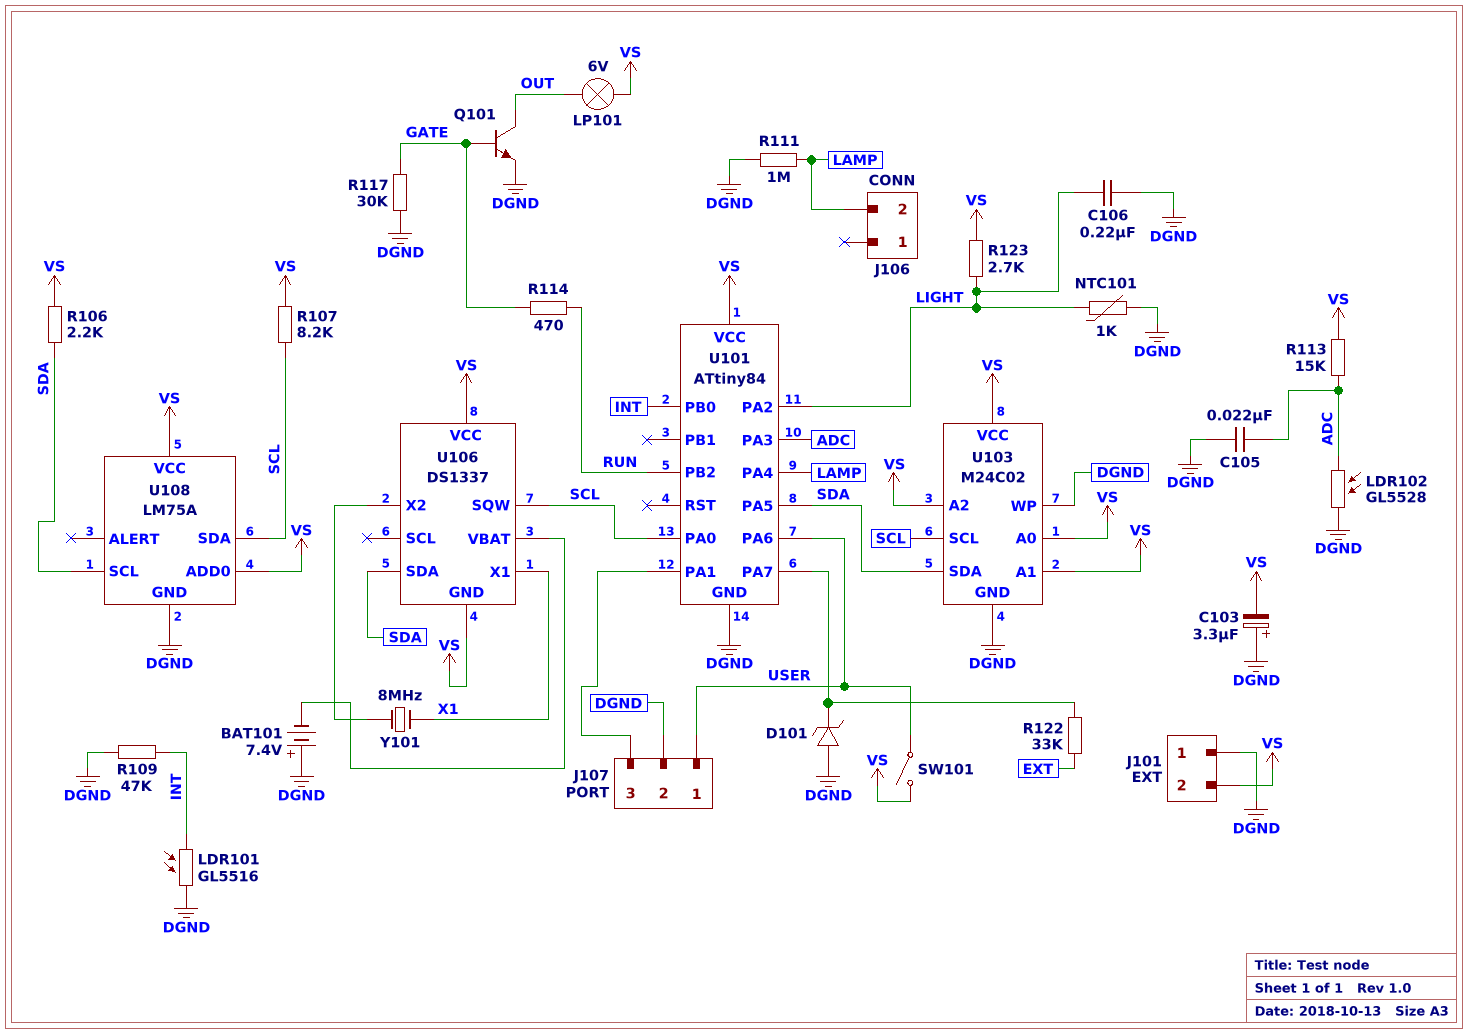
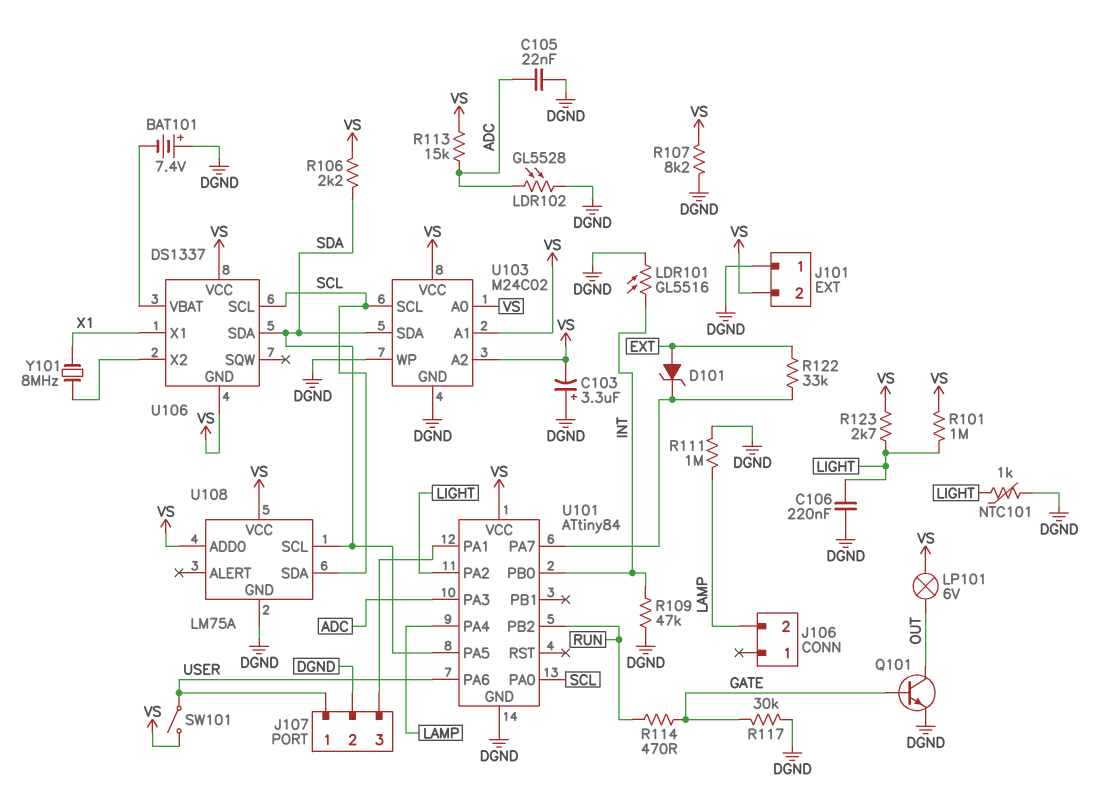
D101: zener (A DGND, K U101/PA7) -> zener (A EXT, K U101/PA7)
R101: none -> 1M (LIGHT, VS)
R107: 8.2k (SCL, VS) -> 8.2k (DGND, VS)
U106 pin SCL: none -> SCL
U106 pin SQW: SCL -> none

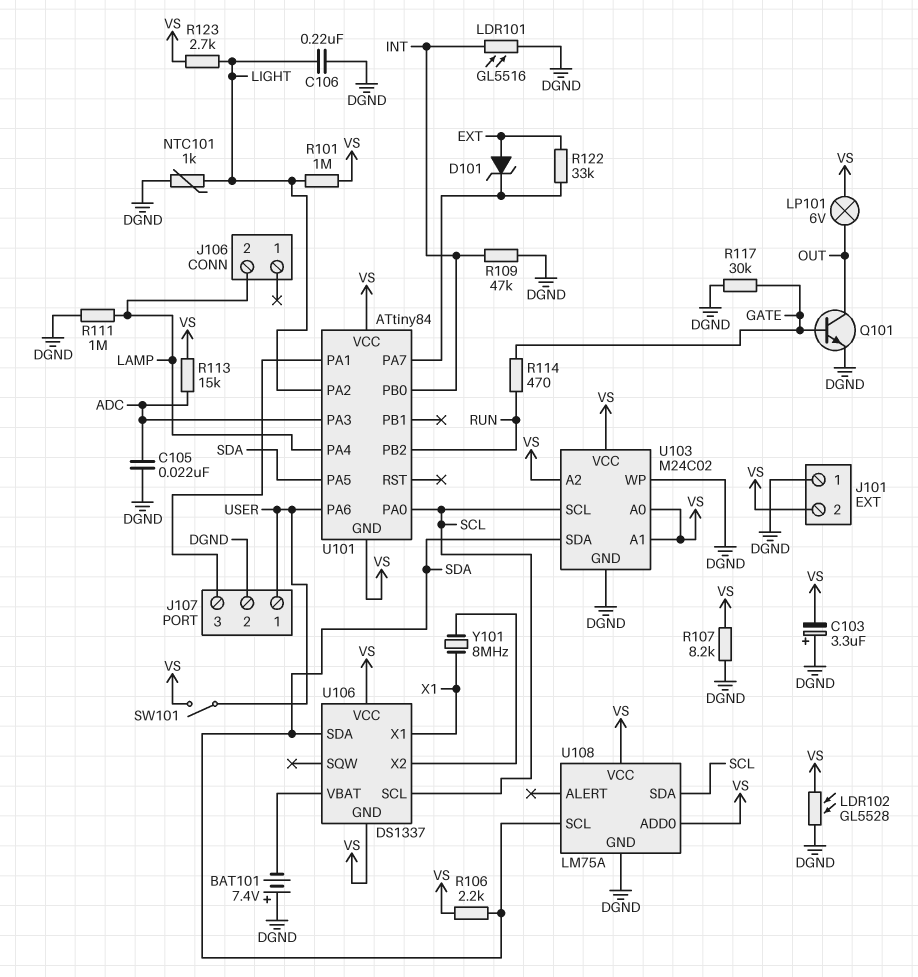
LDR102: GL5528 (ADC, DGND) -> GL5528 (DGND, VS)
U101 pin GND: DGND -> VS

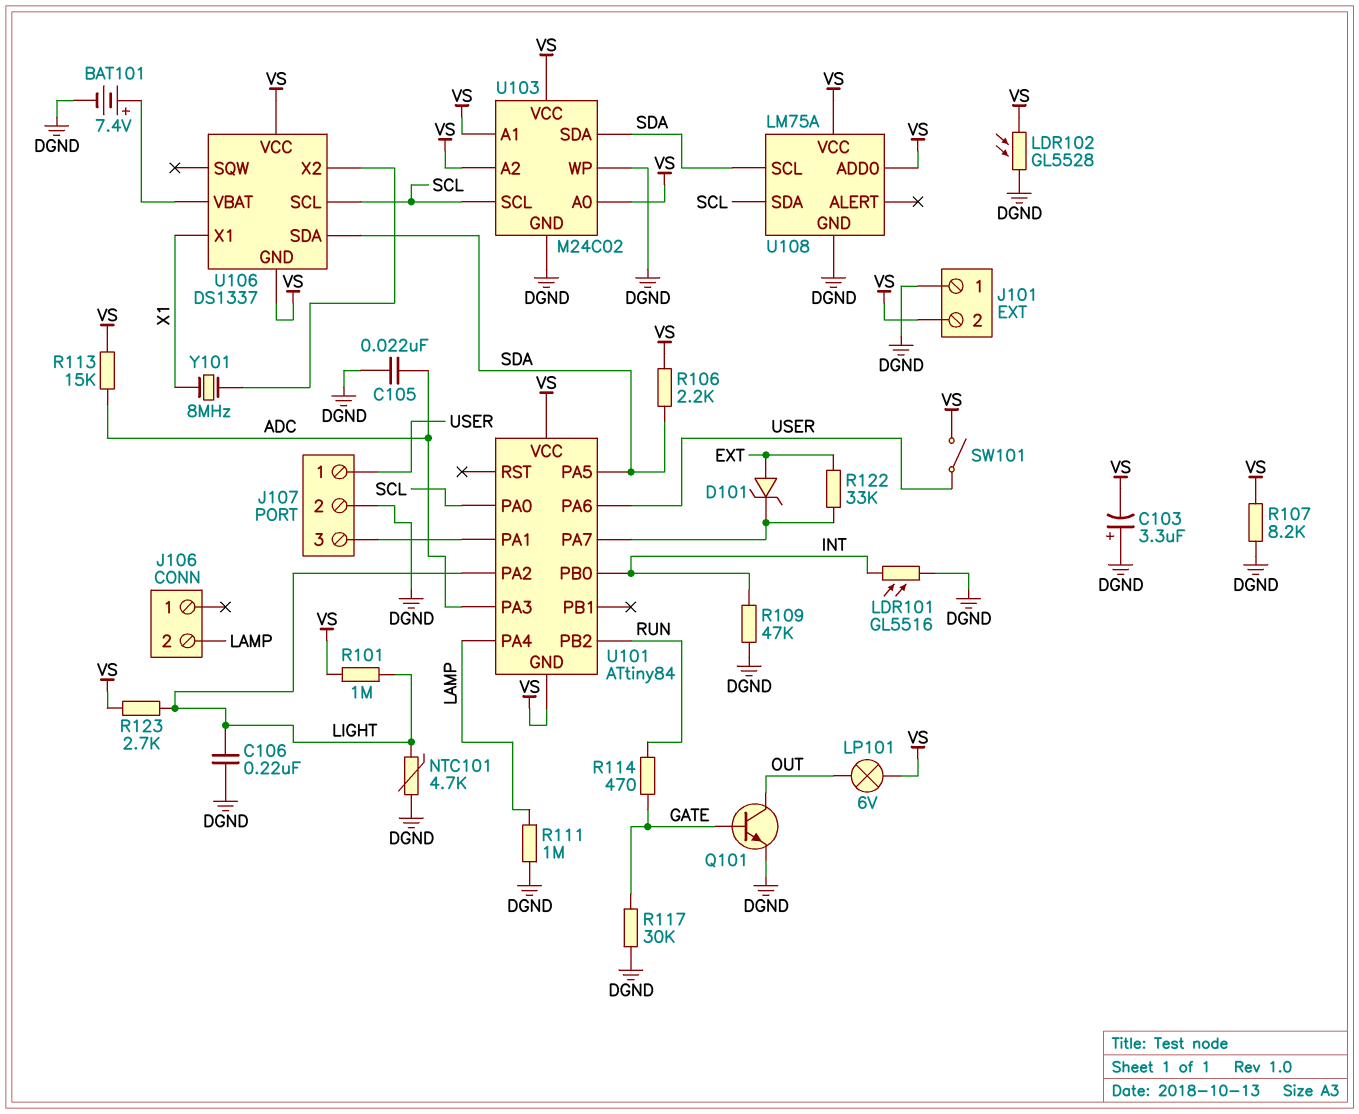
BAT101: 7.4V (plus DGND, minus U106/VBAT) -> 7.4V (plus U106/VBAT, minus DGND)
NTC101: 1k (DGND, LIGHT) -> 4.7k (DGND, LIGHT)

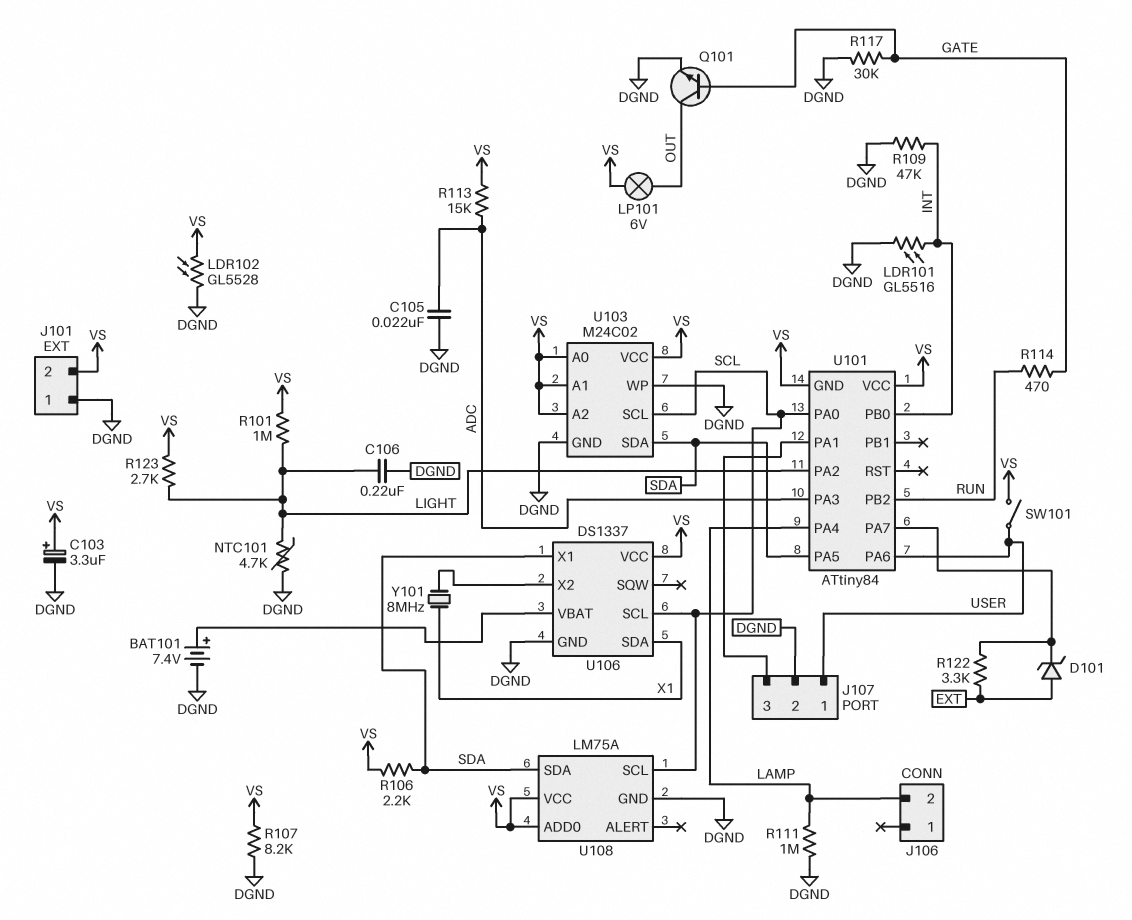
C103: 3.3uF (plus DGND, minus VS) -> 3.3uF (plus VS, minus DGND)
R122: 33k (EXT, U101/PA7) -> 3.3k (EXT, U101/PA7)
U106 pin GND: VS -> DGND
U106 pin SDA: SDA -> X1
U106 pin X1: X1 -> SDA
U108 pin SCL: SDA -> SCL
U108 pin SDA: SCL -> SDA

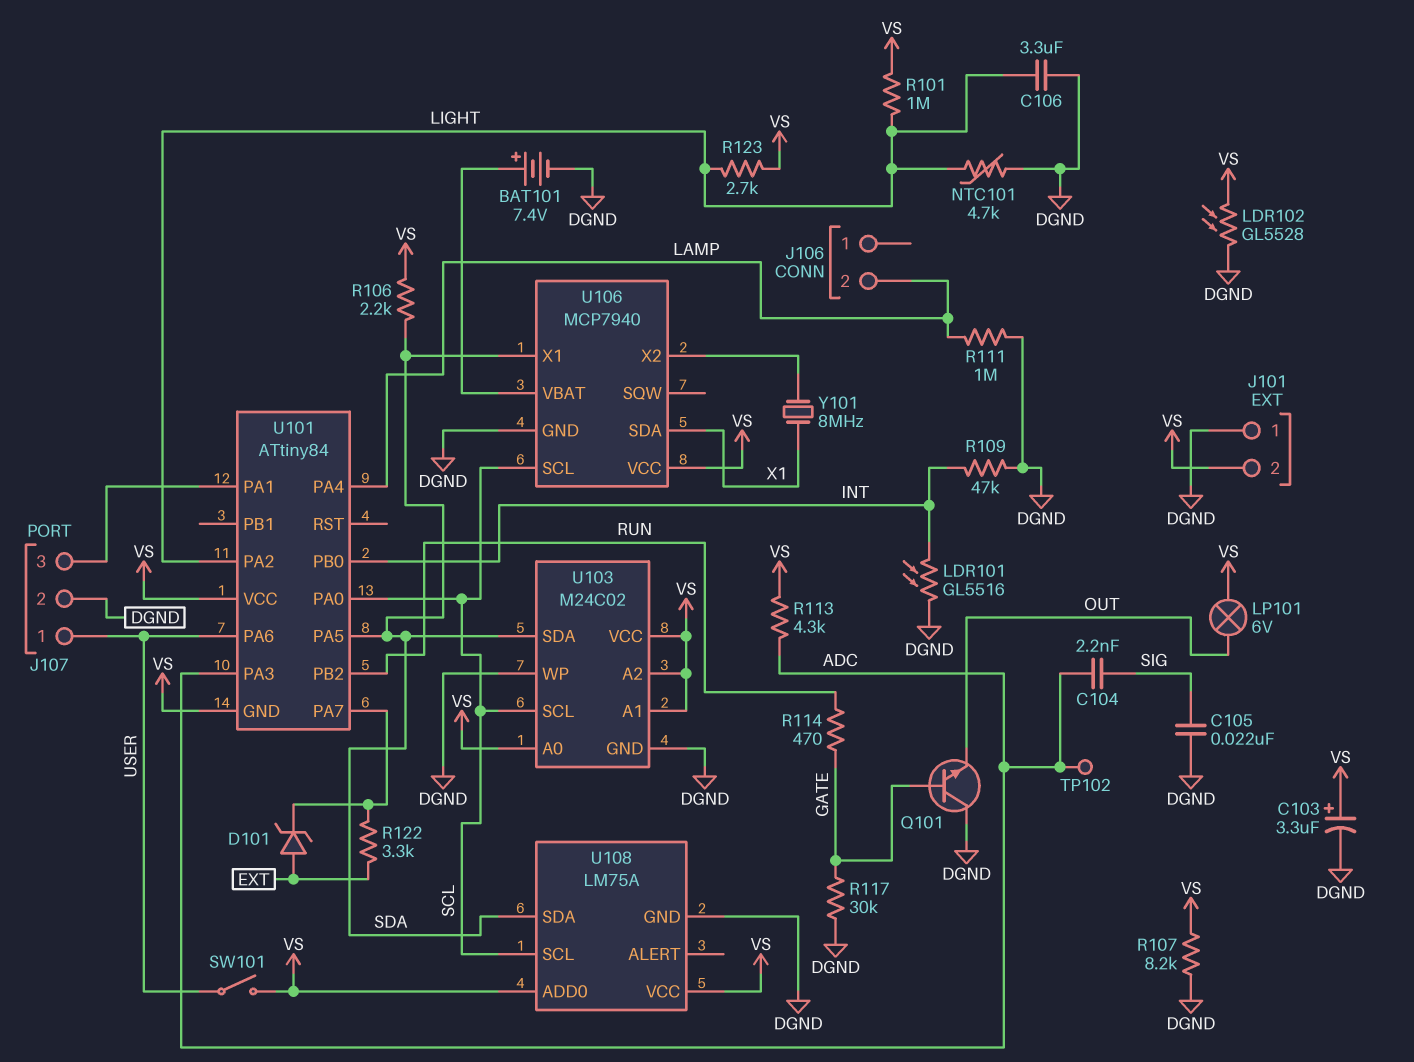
C104: none -> 2.2nF (ADC, SIG)
C105: 22nF (ADC, DGND) -> 22nF (DGND, SIG)
C106: 220nF (DGND, LIGHT) -> 3.3uF (DGND, LIGHT)
Q101: NPN (B GATE, C OUT, E DGND) -> NPN (B GATE, C DGND, E OUT)
R113: 15k (ADC, VS) -> 4.3k (ADC, VS)
TP102: none -> test point (ADC)
U106: DS1337 -> MCP7940

